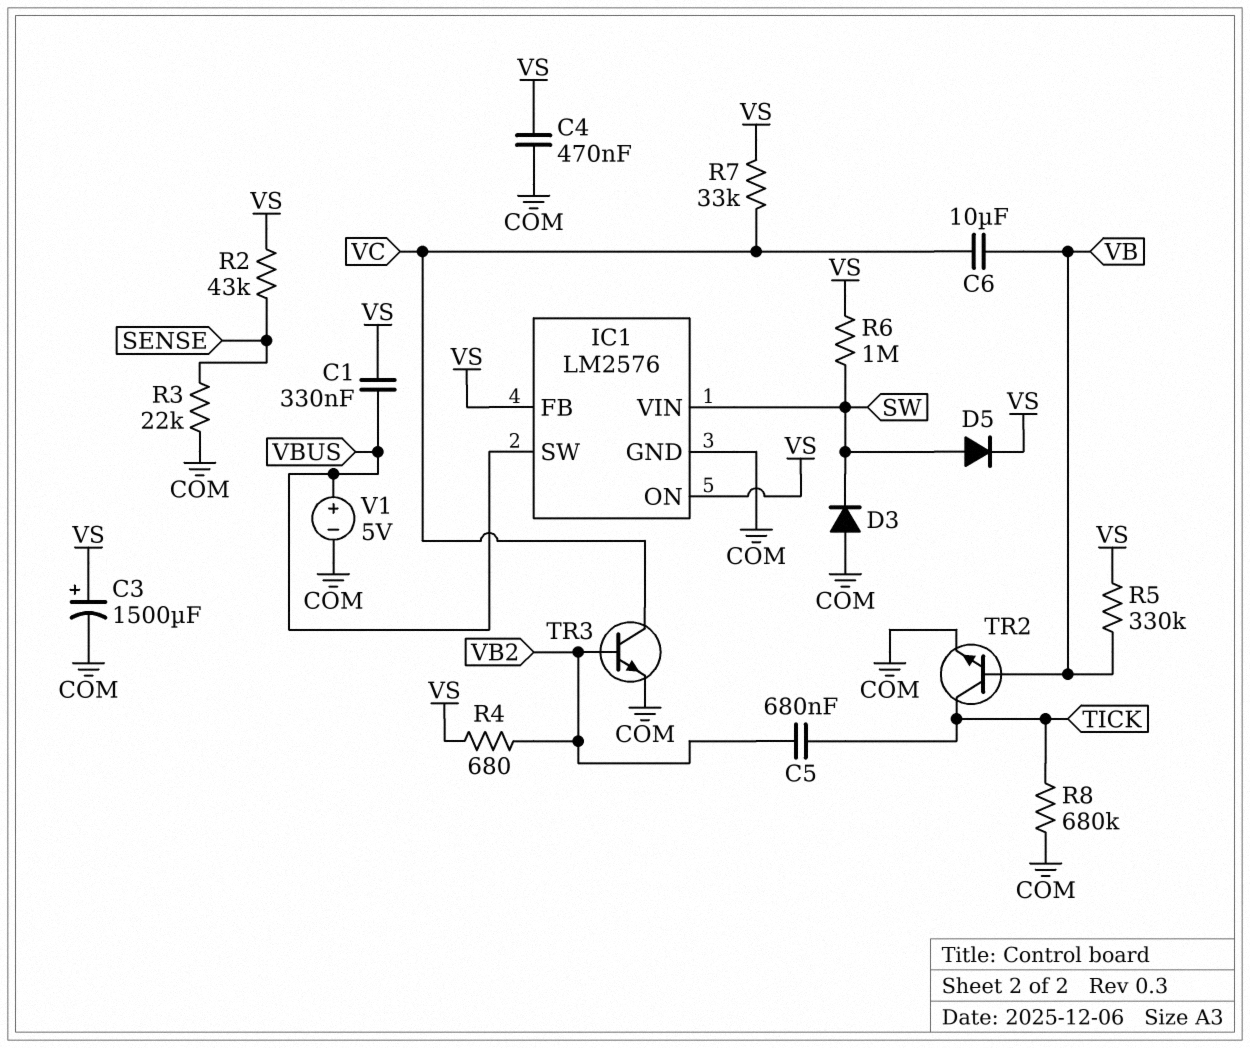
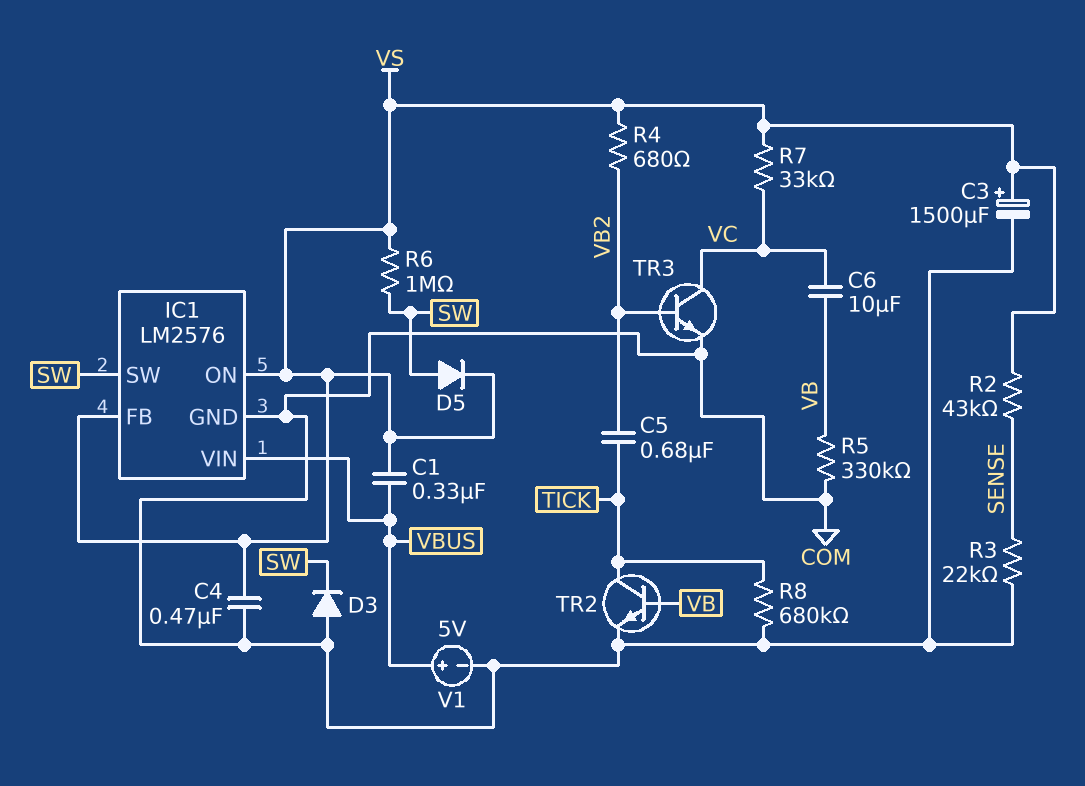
IC1 pin SW: VBUS -> SW
IC1 pin VIN: SW -> VBUS
R5: 330k (VB, VS) -> 330k (COM, VB)

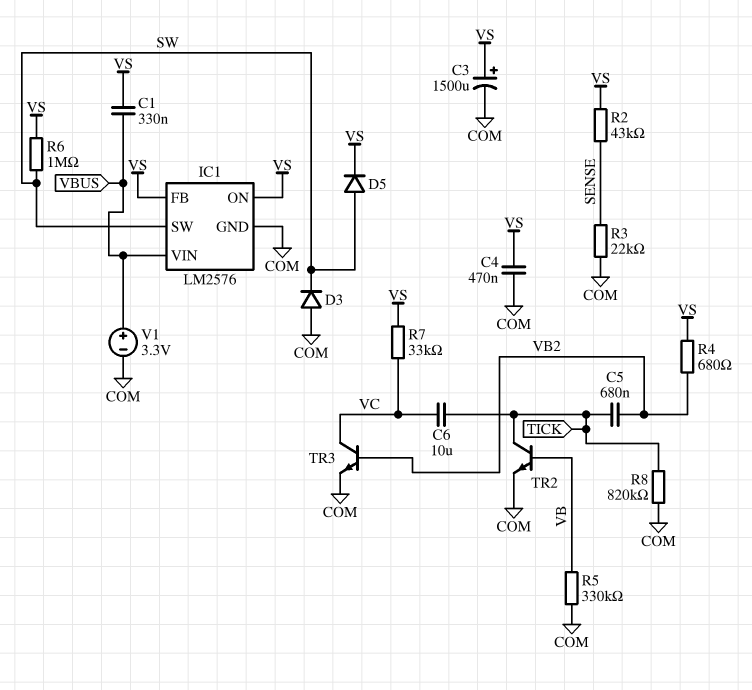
C6: 10uF (VB, VC) -> 10uF (TICK, VC)
R8: 680k (COM, TICK) -> 820k (COM, TICK)
V1: 5V (plus VBUS, minus COM) -> 3.3V (plus VBUS, minus COM)

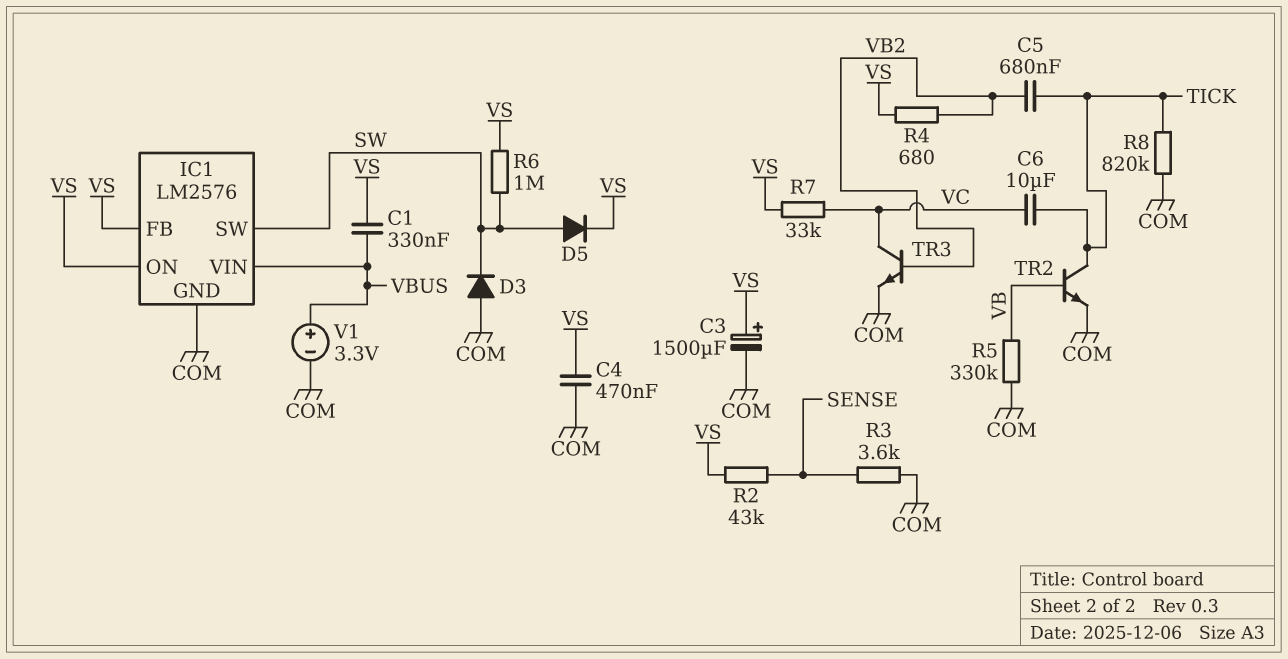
R3: 22k (COM, SENSE) -> 3.6k (COM, SENSE)

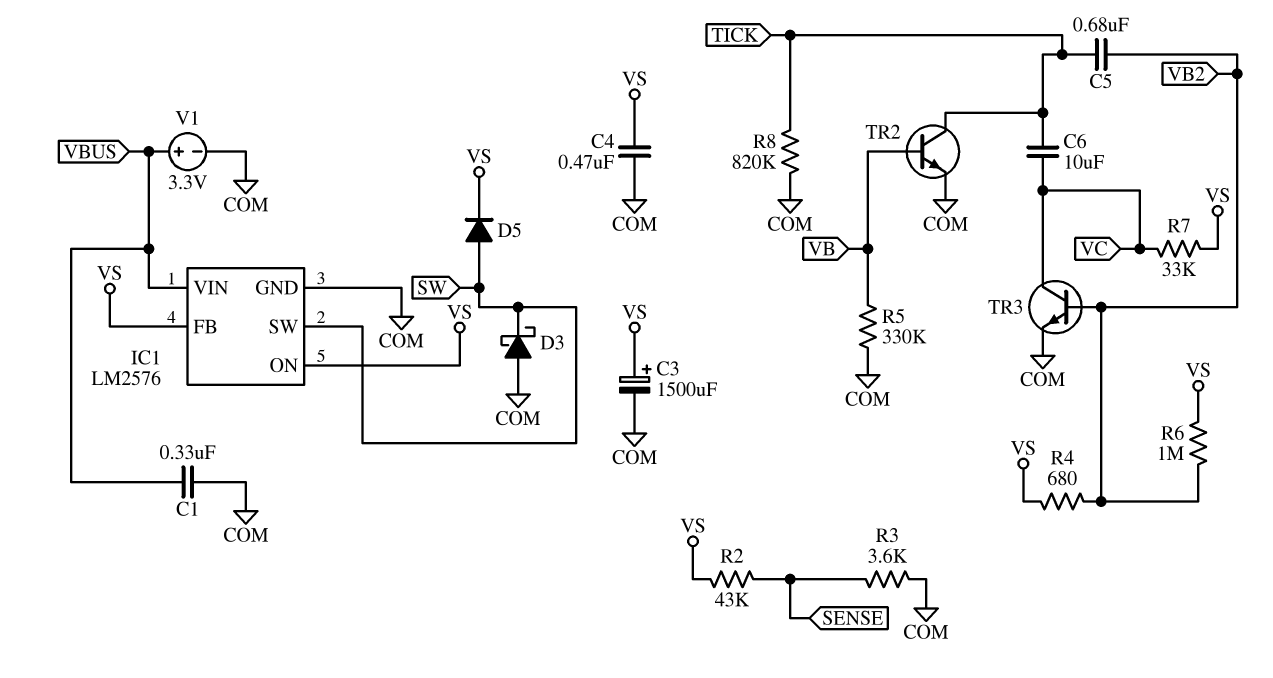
C1: 330nF (VBUS, VS) -> 330nF (COM, VBUS)
D3: diode (A COM, K SW) -> schottky (A COM, K SW)
R6: 1M (SW, VS) -> 1M (VB2, VS)

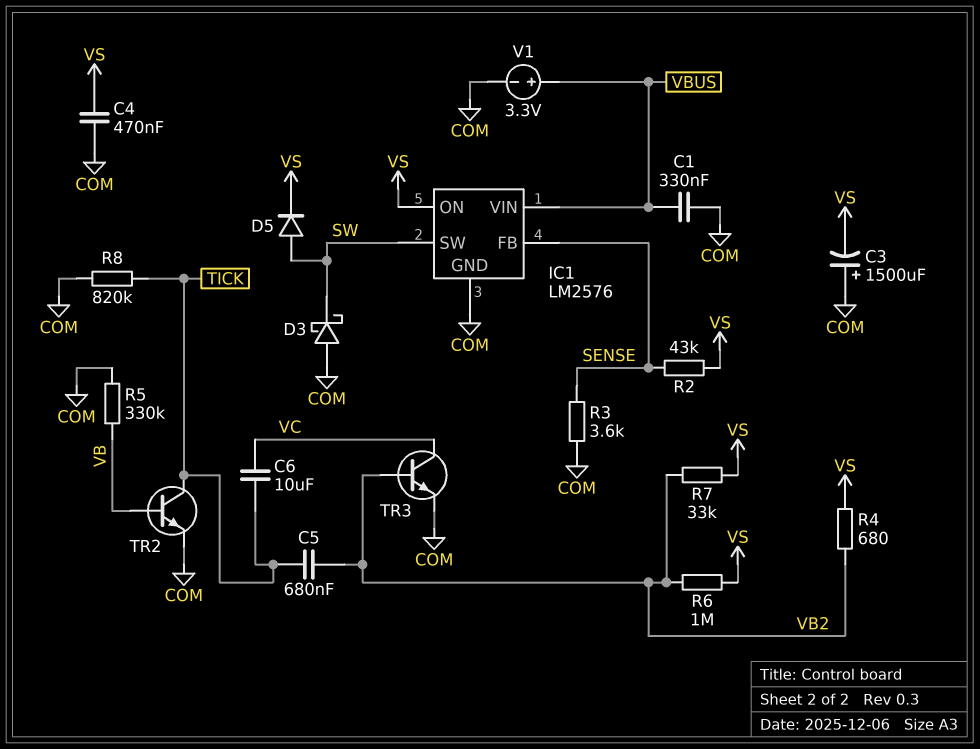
C3: 1500uF (plus VS, minus COM) -> 1500uF (plus COM, minus VS)
IC1 pin FB: VS -> SENSE
R7: 33k (VC, VS) -> 33k (VB2, VS)

